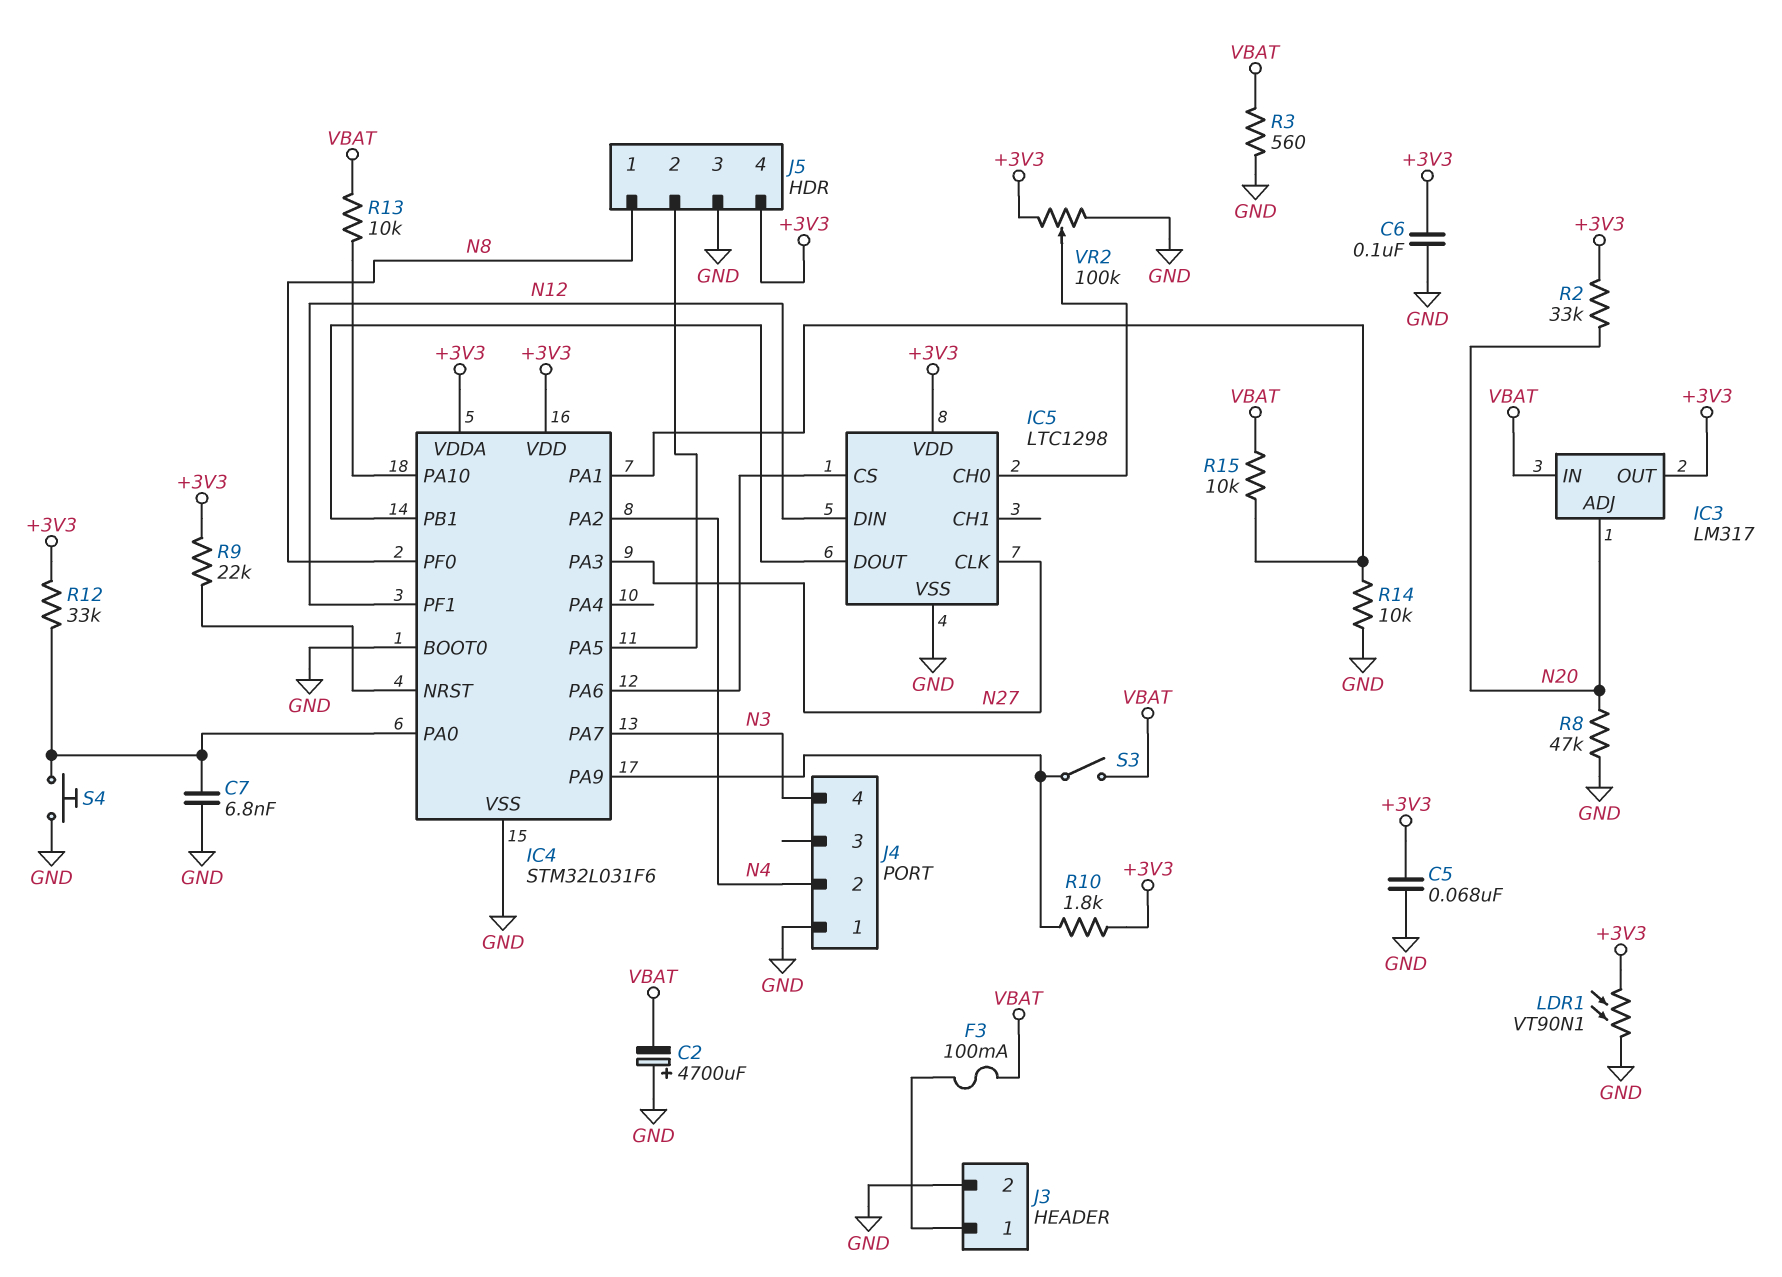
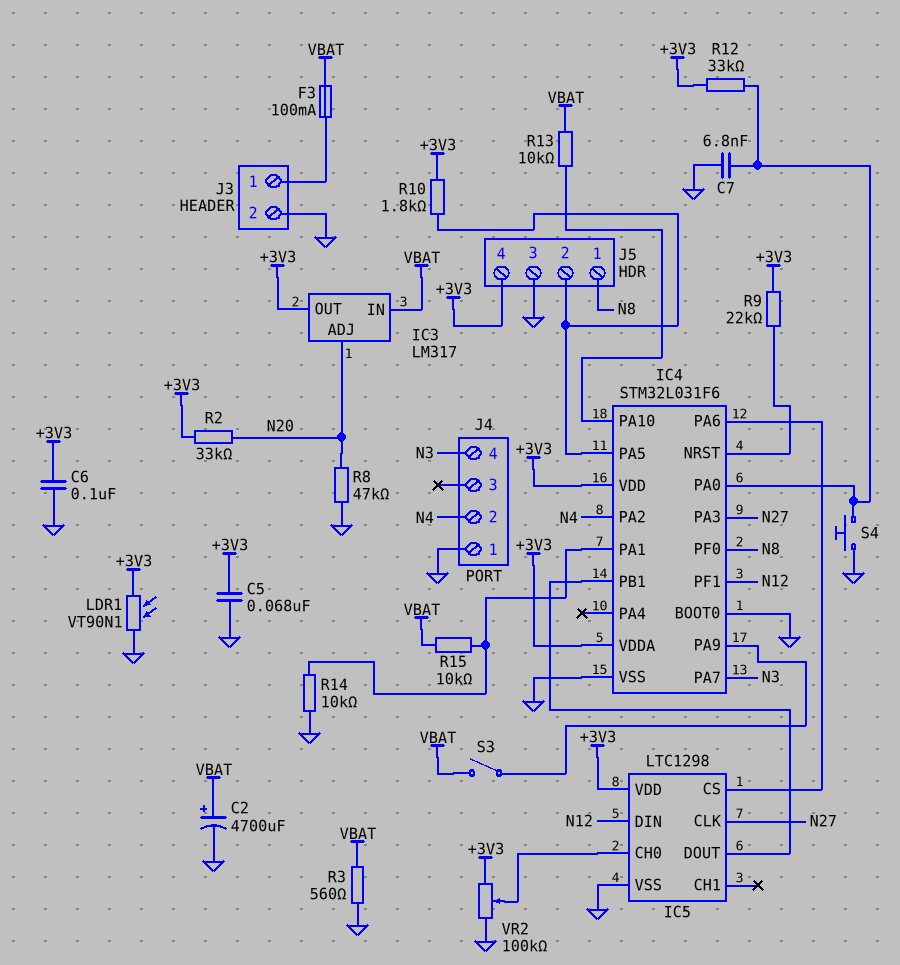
C2: 4700uF (plus GND, minus VBAT) -> 4700uF (plus VBAT, minus GND)
R10: 1.8k (+3V3, IC4/PA9) -> 1.8k (+3V3, IC4/PA5)

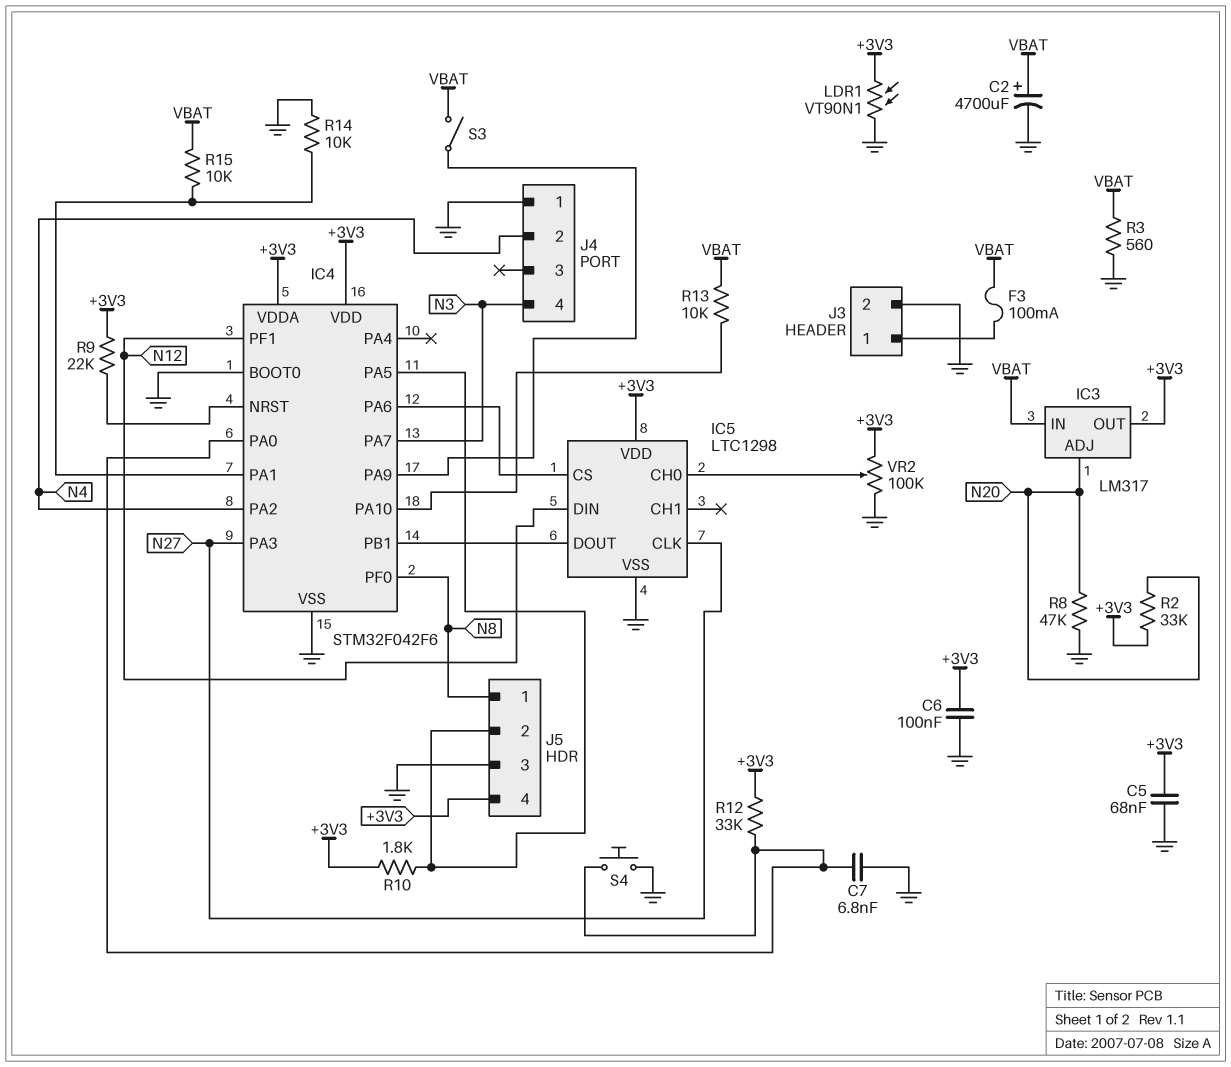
IC4: STM32L031F6 -> STM32F042F6

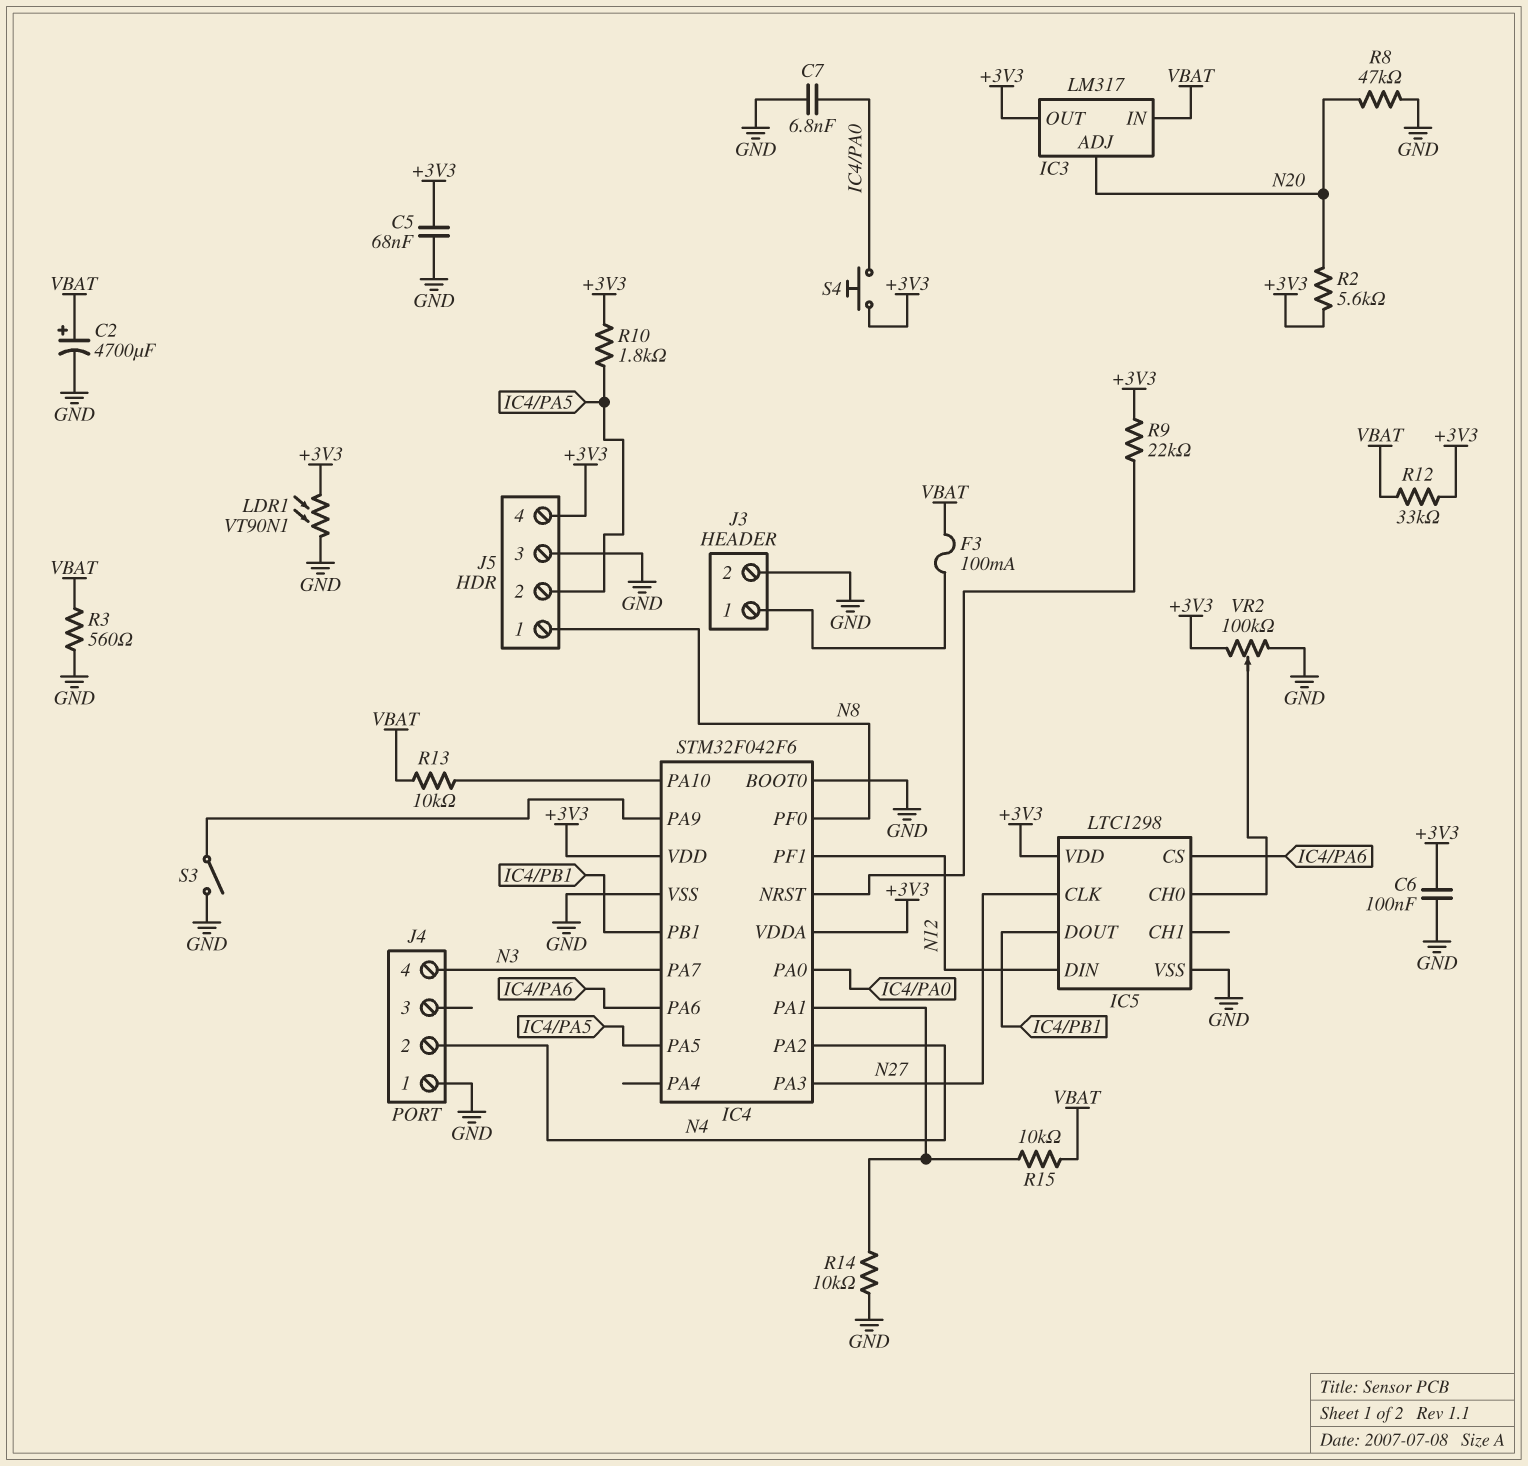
R2: 33k (+3V3, N20) -> 5.6k (+3V3, N20)
R12: 33k (+3V3, IC4/PA0) -> 33k (+3V3, VBAT)
S3: switch (IC4/PA9, VBAT) -> switch (GND, IC4/PA9)
S4: button (GND, IC4/PA0) -> button (+3V3, IC4/PA0)

